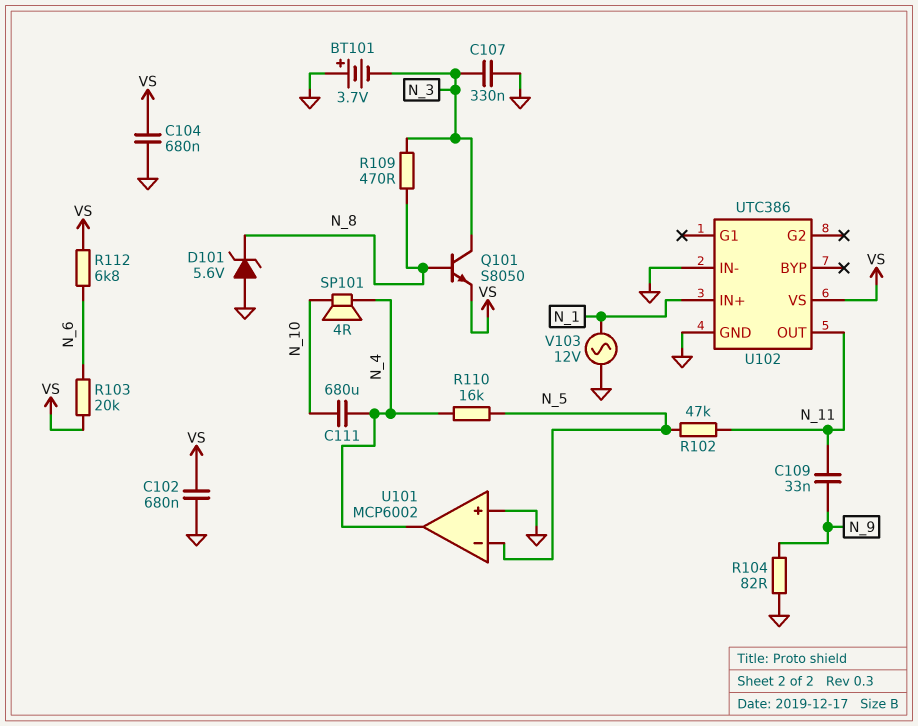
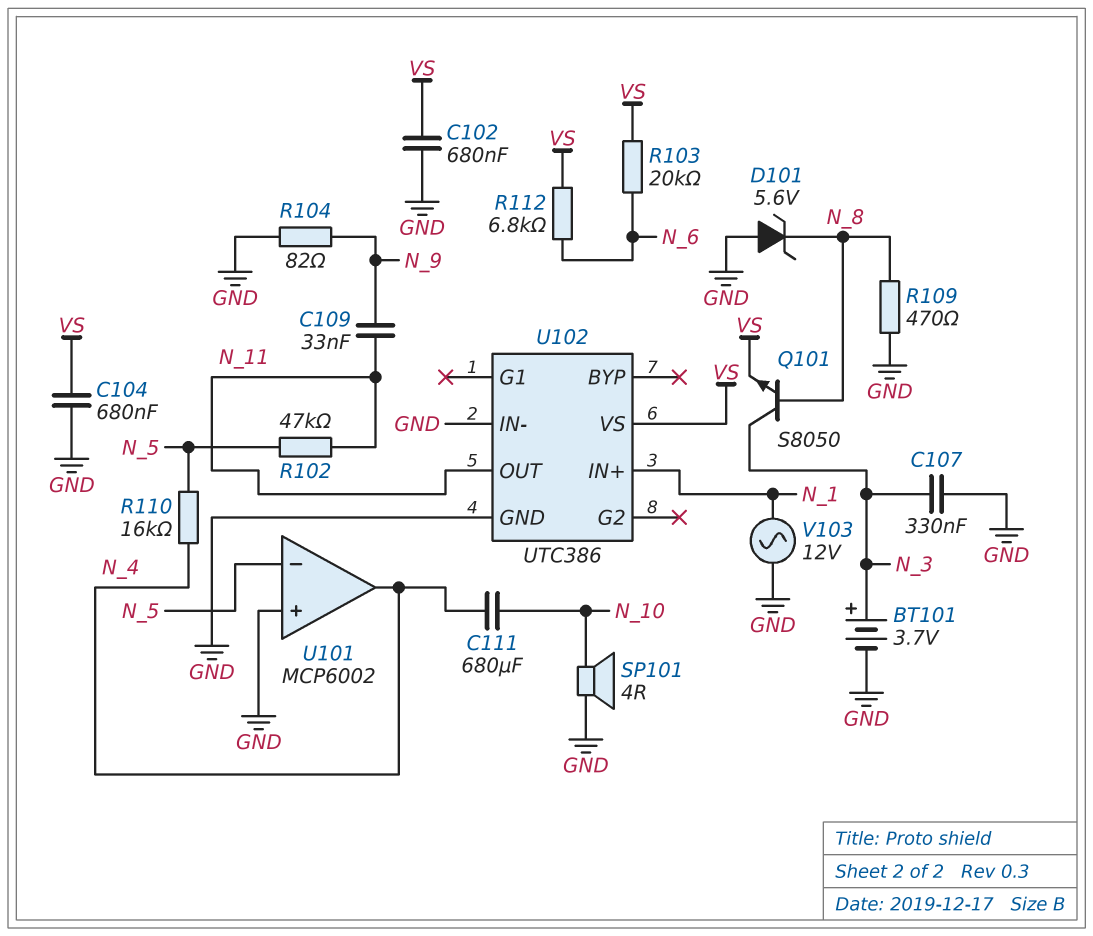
BT101: 3.7V (plus GND, minus N_3) -> 3.7V (plus N_3, minus GND)
R109: 470 (N_3, N_8) -> 470 (GND, N_8)
SP101: speaker 4R (N_4, N_10) -> speaker 4R (GND, N_10)

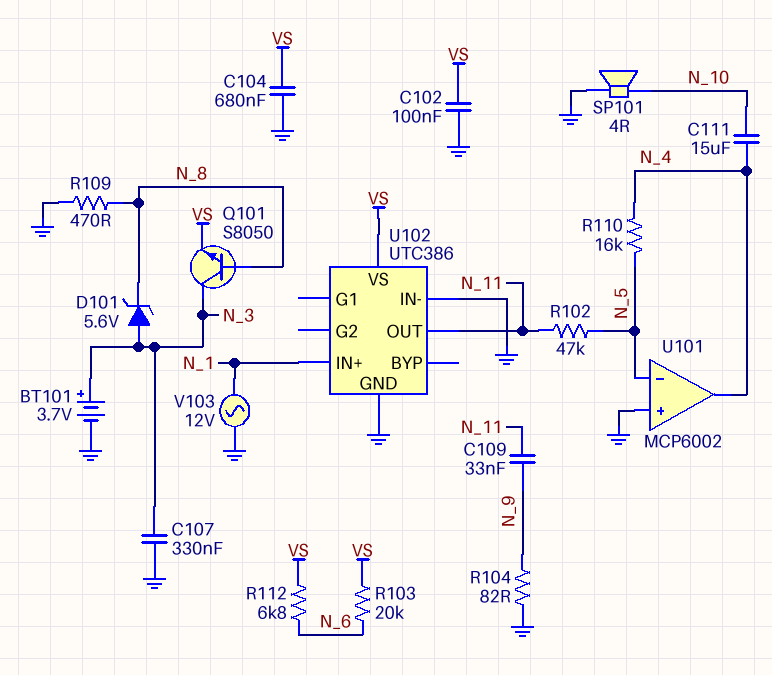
C102: 680nF (GND, VS) -> 100nF (GND, VS)
C111: 680uF (N_4, N_10) -> 15uF (N_4, N_10)
D101: zener 5.6V (A GND, K N_8) -> zener 5.6V (A N_3, K N_8)

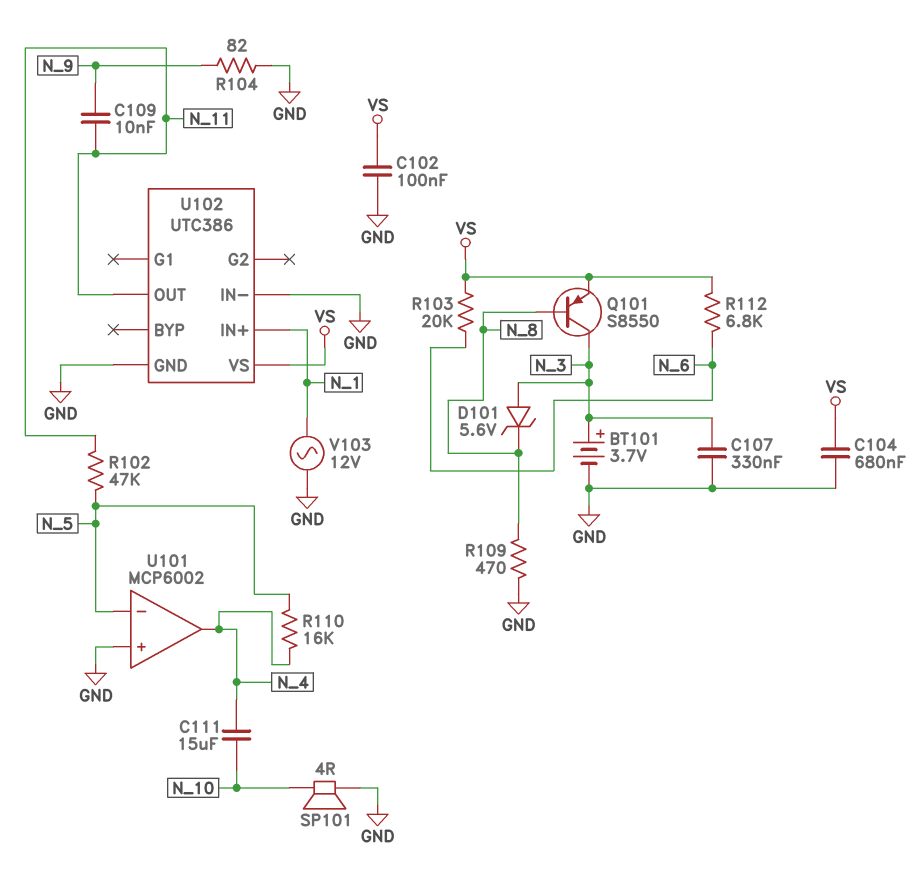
C109: 33nF (N_9, N_11) -> 10nF (N_9, N_11)
Q101: NPN S8050 (B N_8, C N_3, E VS) -> PNP S8550 (B N_8, C N_3, E VS)

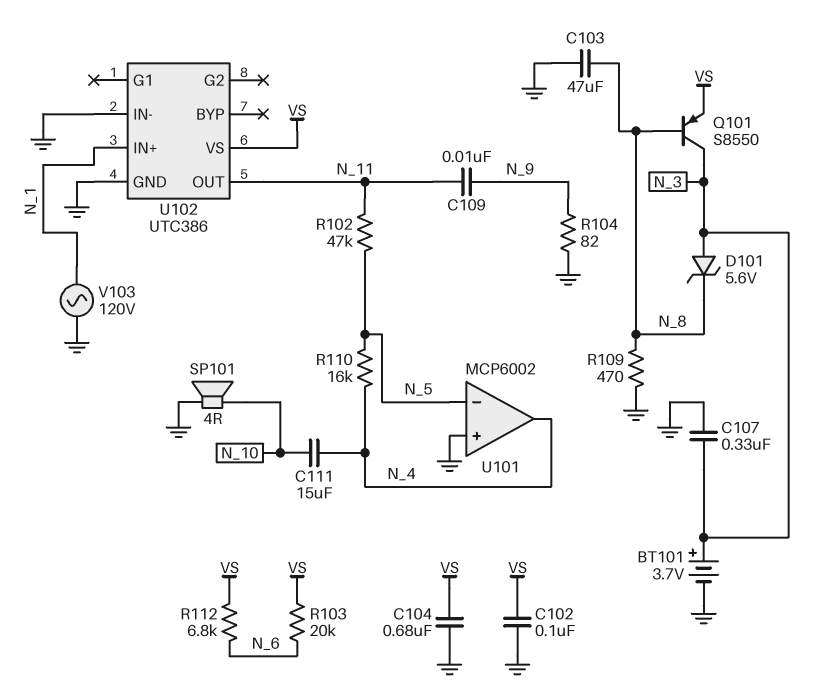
C103: none -> 47uF (GND, N_8)
V103: AC 12V (GND, N_1) -> AC 120V (GND, N_1)

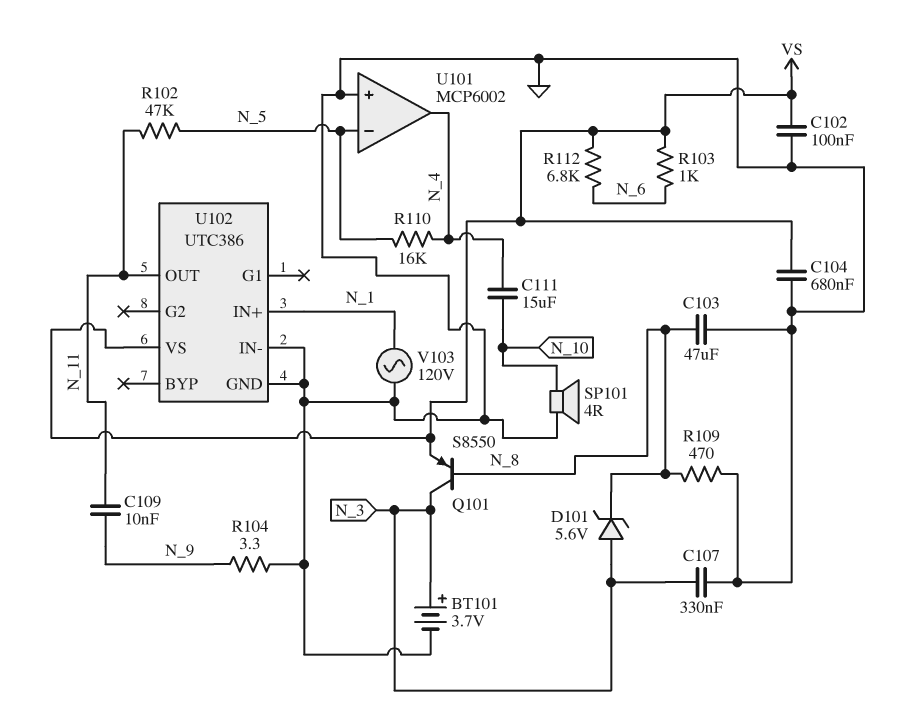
R103: 20k (N_6, VS) -> 1k (N_6, VS)
R104: 82 (GND, N_9) -> 3.3 (GND, N_9)

